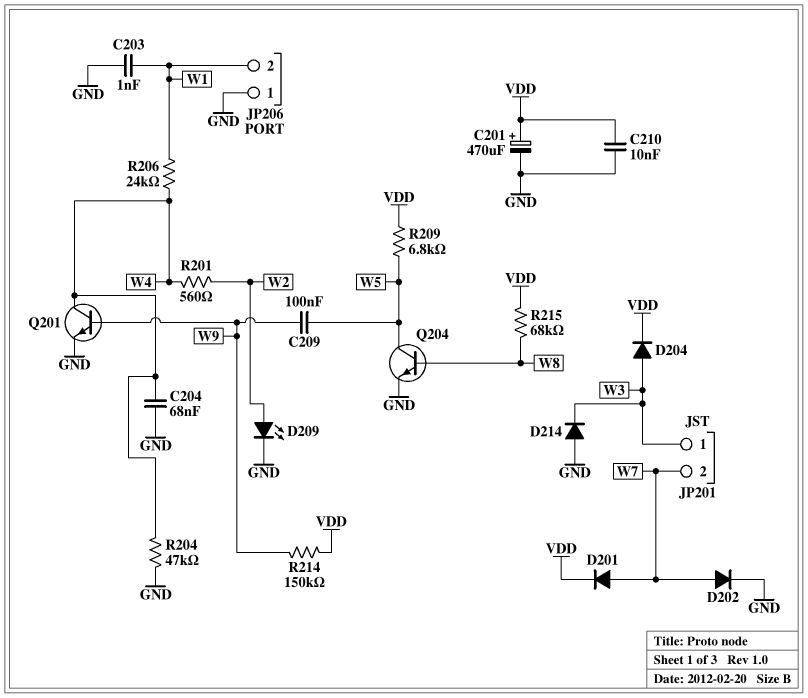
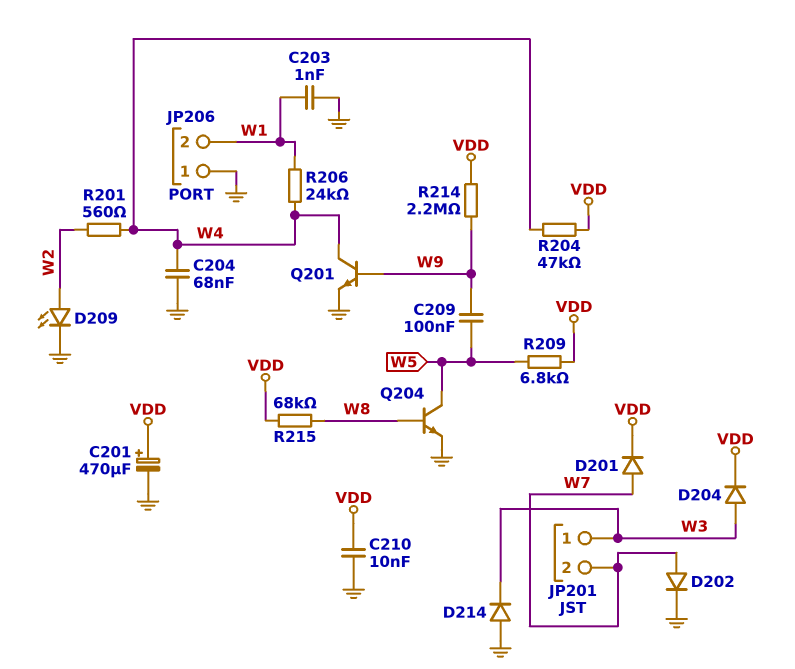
R204: 47k (GND, W4) -> 47k (VDD, W4)
R214: 150k (VDD, W9) -> 2.2M (VDD, W9)

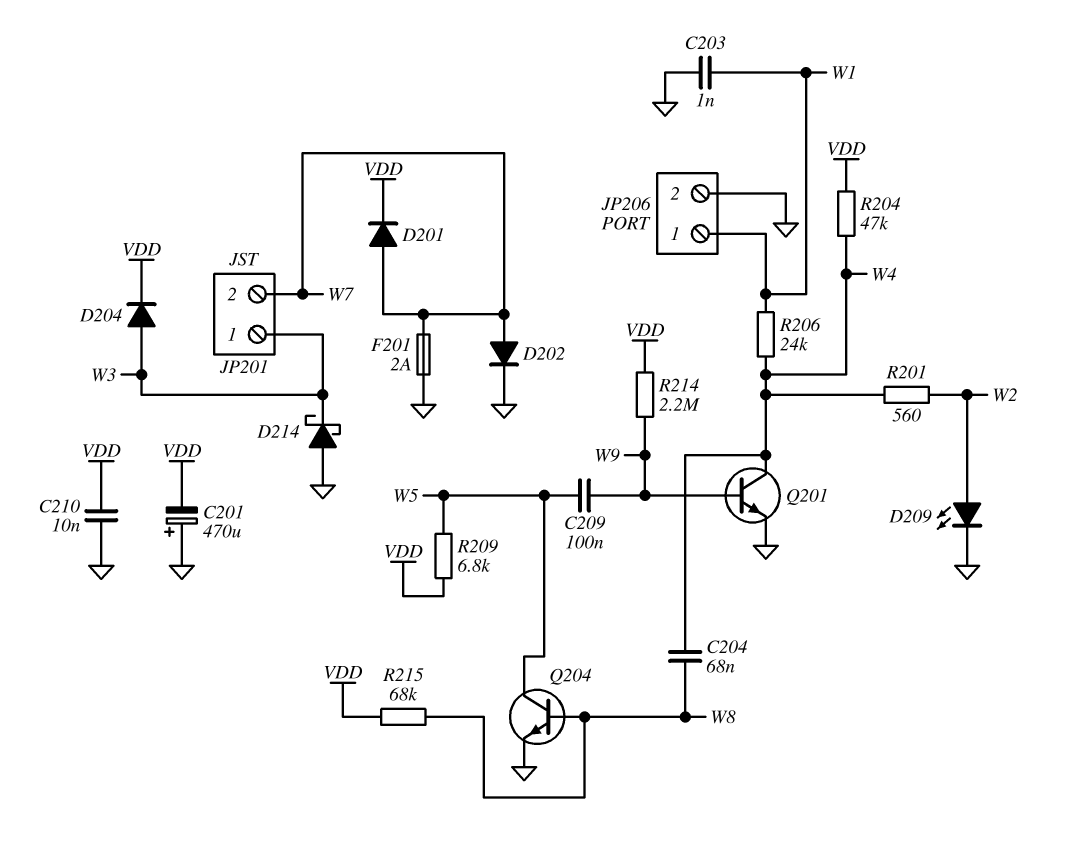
C201: 470uF (plus VDD, minus GND) -> 470uF (plus GND, minus VDD)
C204: 68nF (GND, W4) -> 68nF (W4, W8)
D214: diode (A GND, K W3) -> schottky (A GND, K W3)
F201: none -> 2A (GND, W7)
JP206 pin 1: GND -> W1
JP206 pin 2: W1 -> GND

